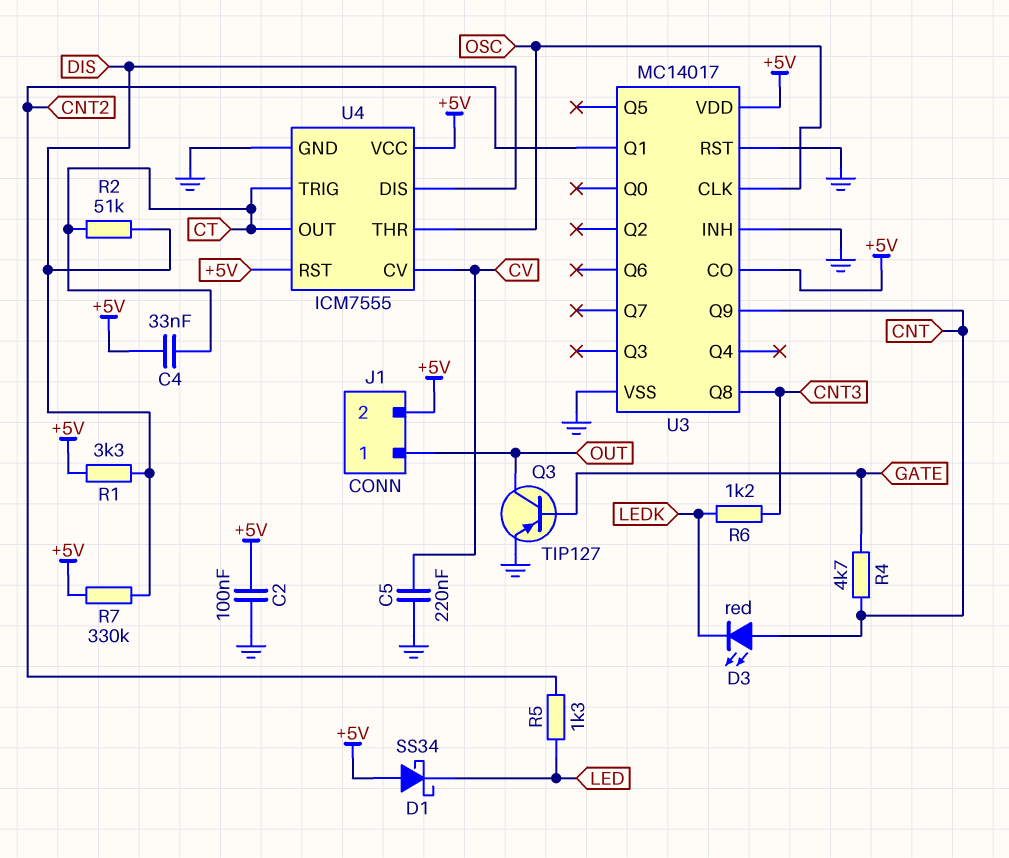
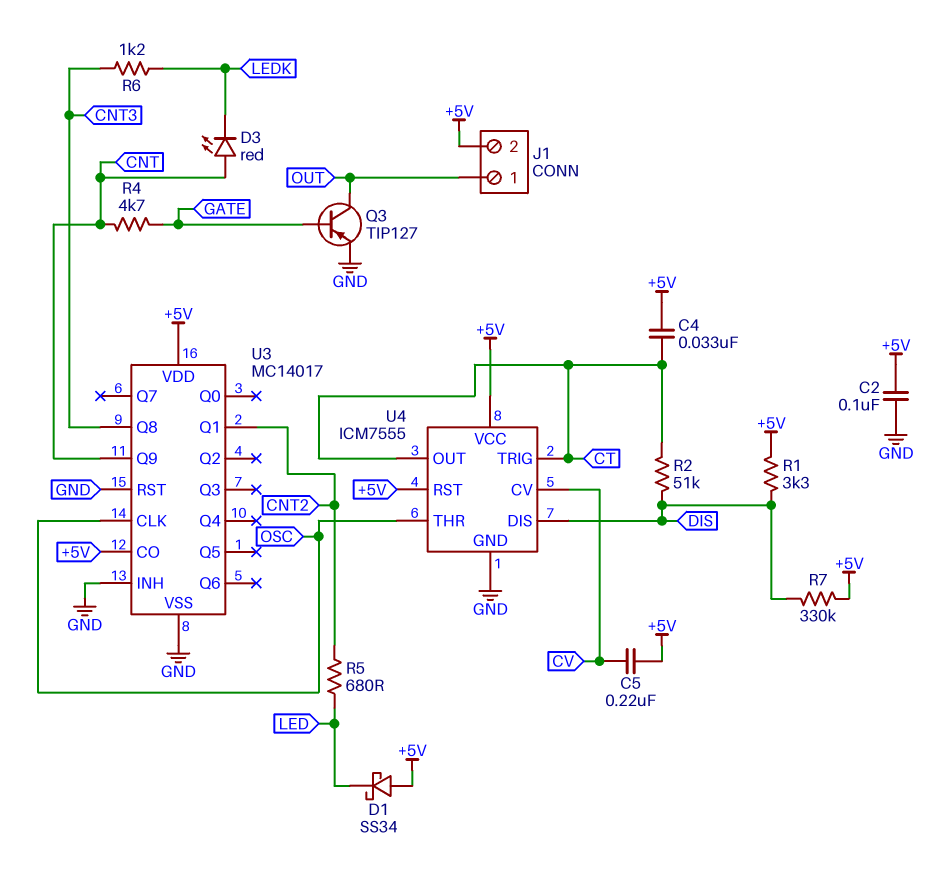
C5: 220nF (CV, GND) -> 220nF (+5V, CV)
R5: 1.3k (CNT2, LED) -> 680 (CNT2, LED)

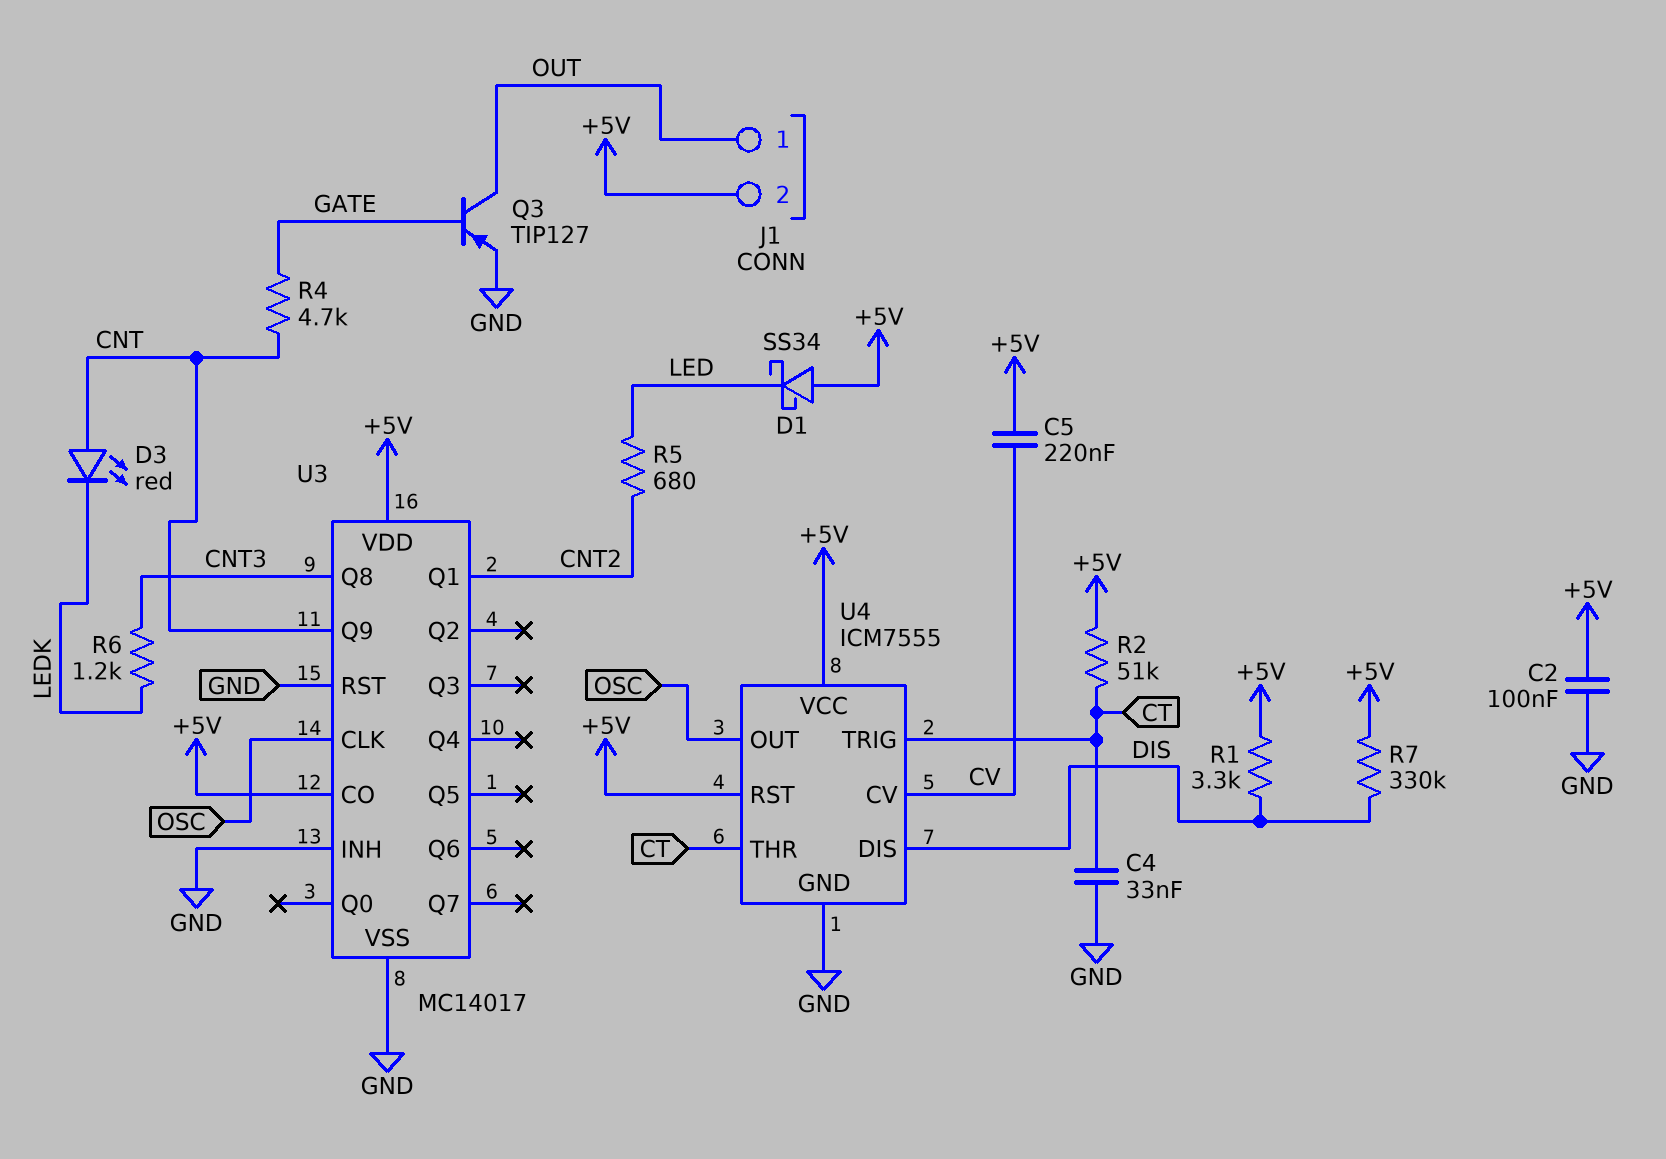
C4: 33nF (+5V, CT) -> 33nF (CT, GND)
R2: 51k (CT, DIS) -> 51k (+5V, CT)
U4 pin OUT: CT -> OSC
U4 pin THR: OSC -> CT

